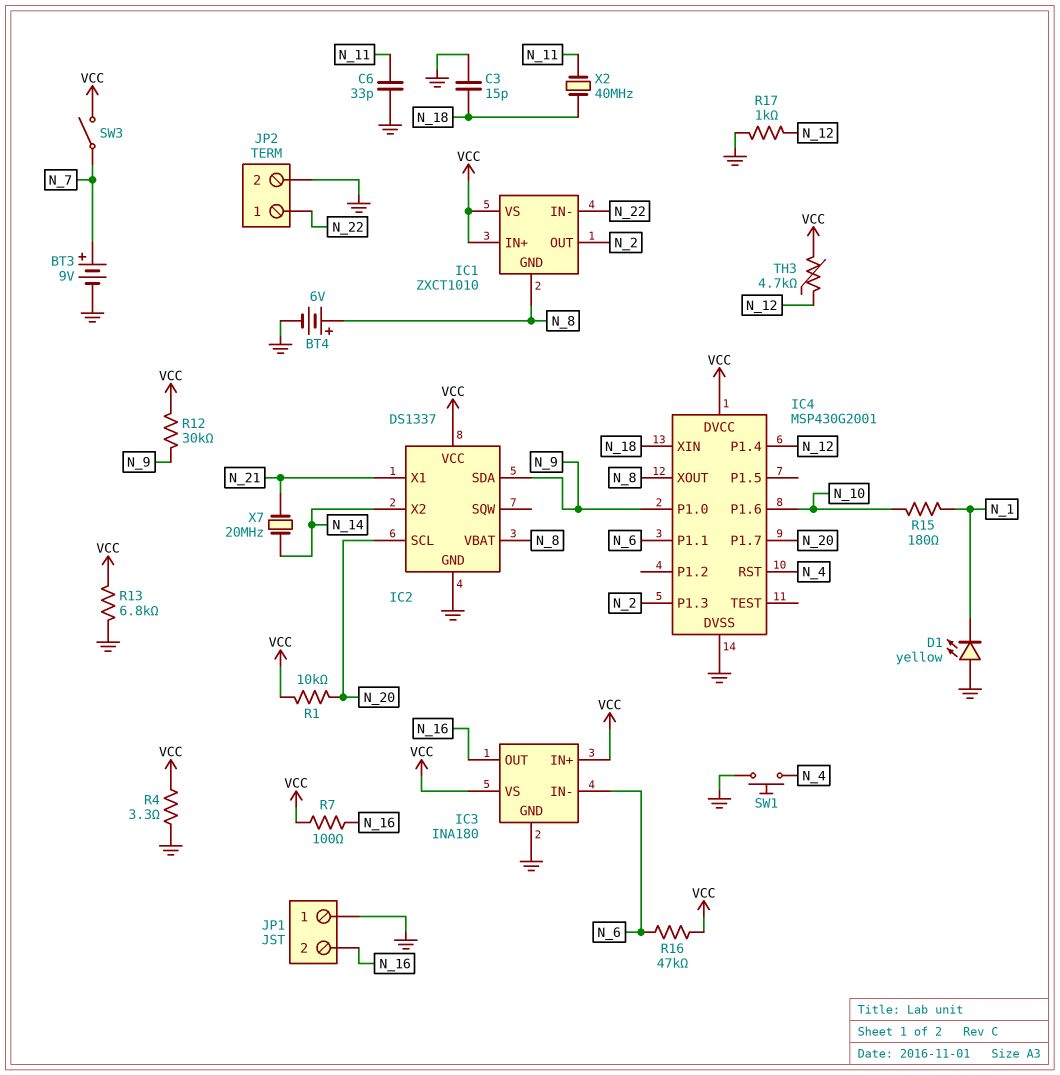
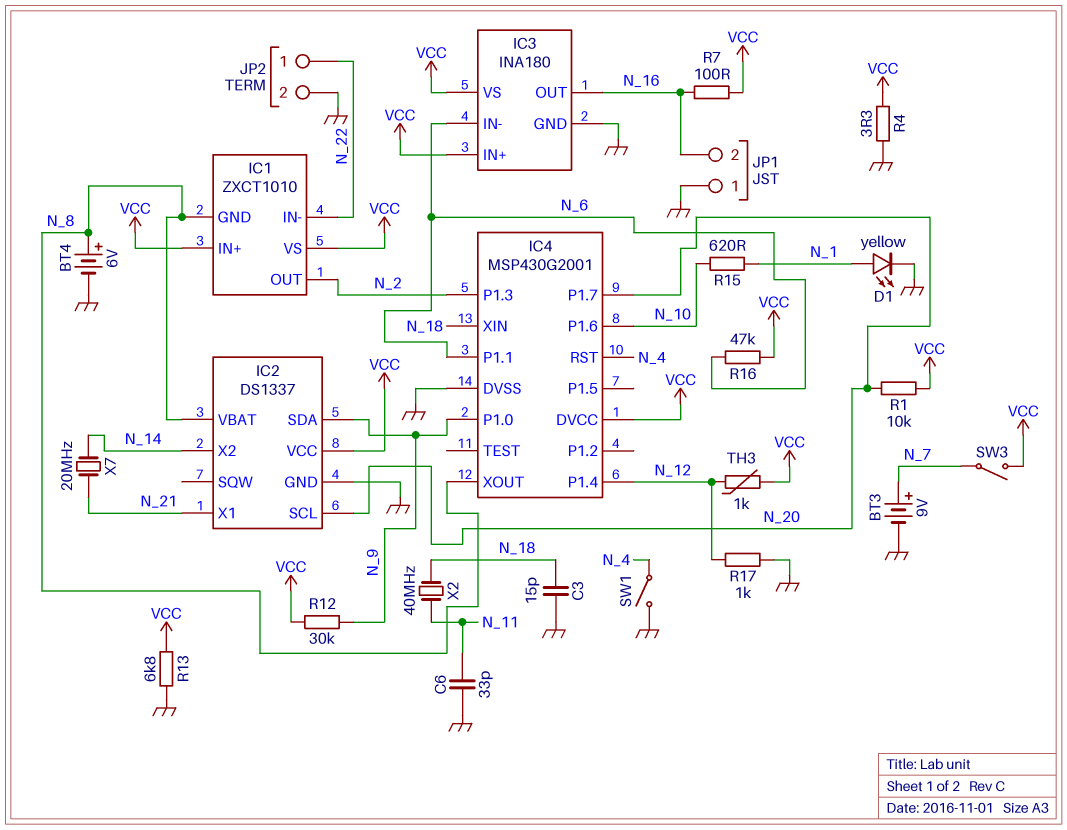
D1: LED yellow (A GND, K N_1) -> LED yellow (A N_1, K GND)
R15: 180 (N_1, N_10) -> 620 (N_1, N_10)
SW1: button (GND, N_4) -> switch (GND, N_4)
TH3: 4.7k (N_12, VCC) -> 1k (N_12, VCC)

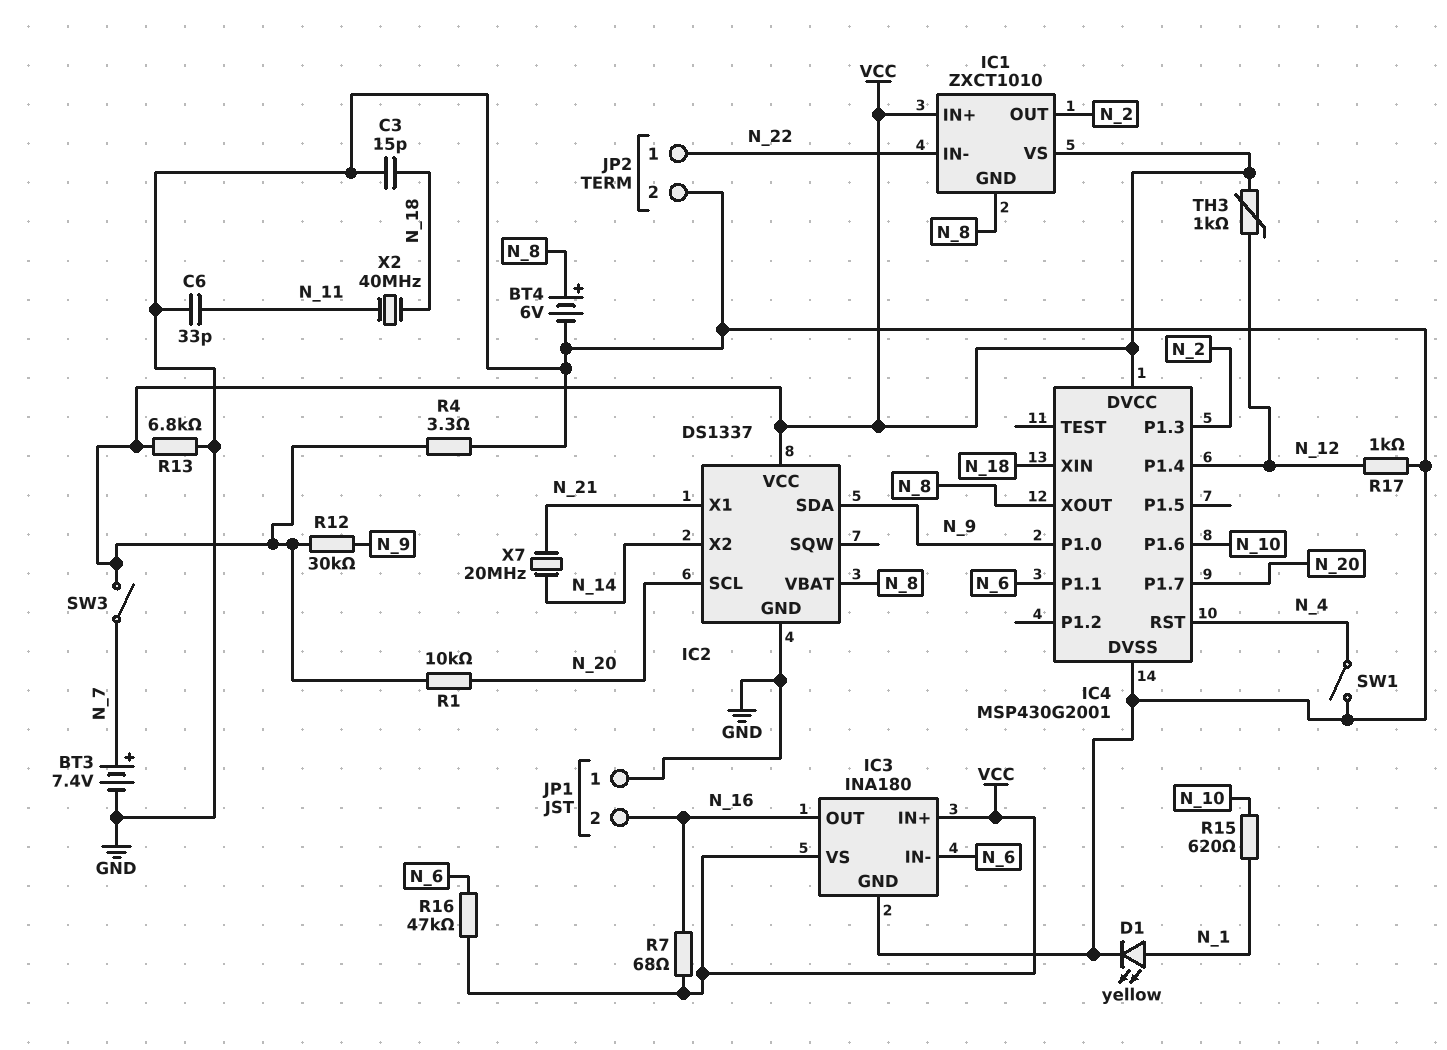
BT3: 9V (plus N_7, minus GND) -> 7.4V (plus N_7, minus GND)
R7: 100 (N_16, VCC) -> 68 (N_16, VCC)

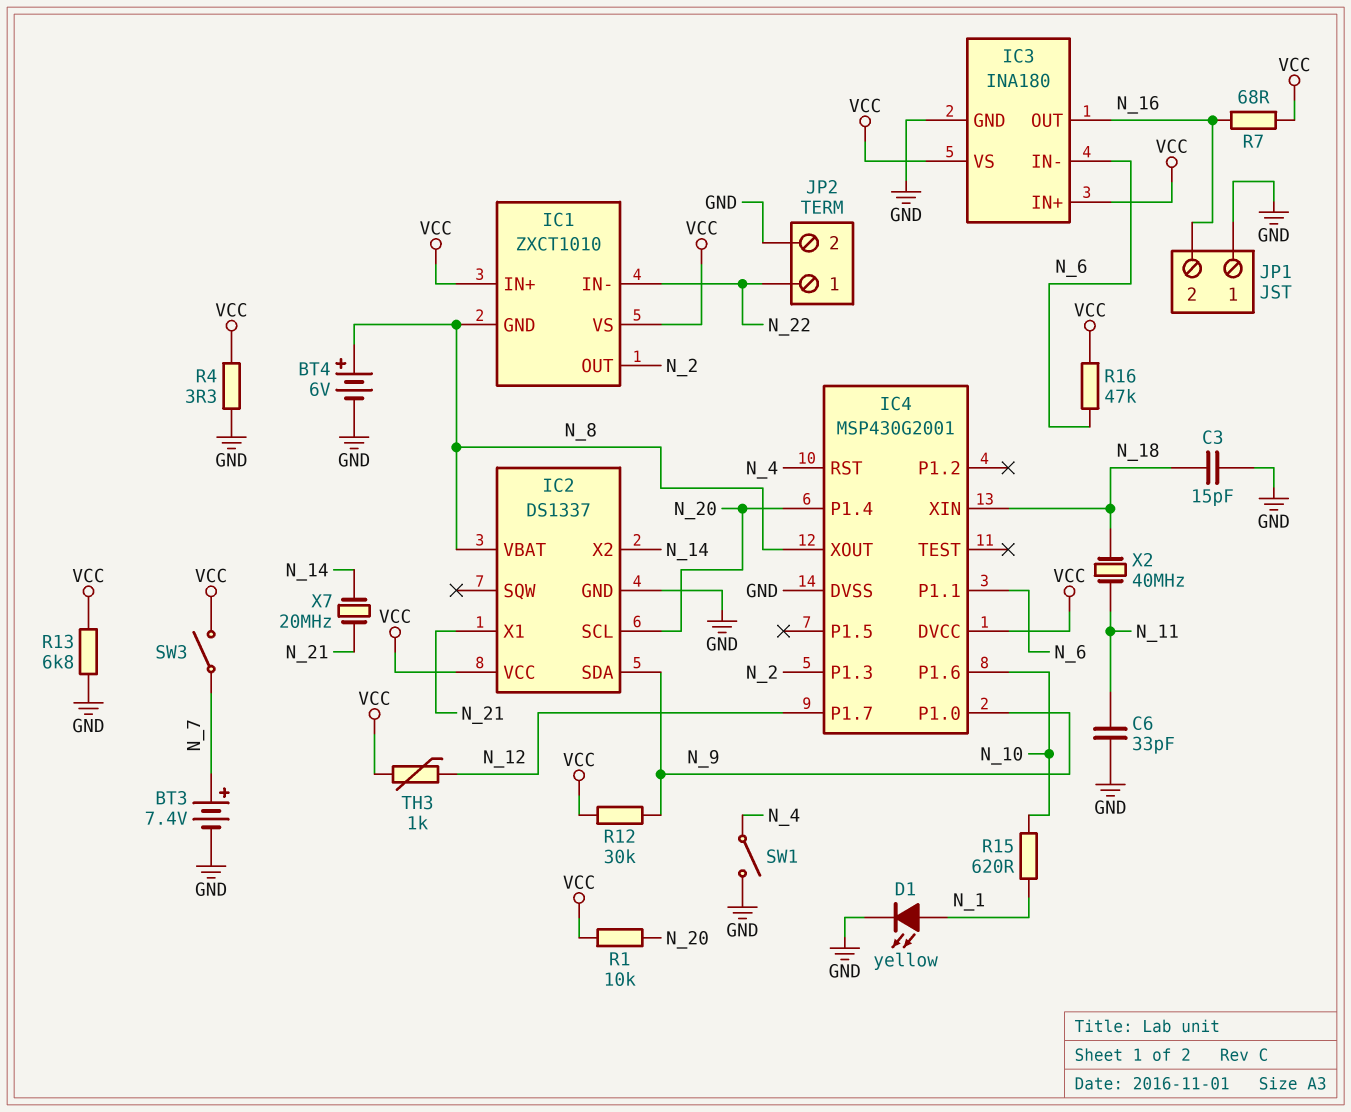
IC4 pin P1.4: N_12 -> N_20
IC4 pin P1.7: N_20 -> N_12
R17: 1k (GND, N_12) -> none

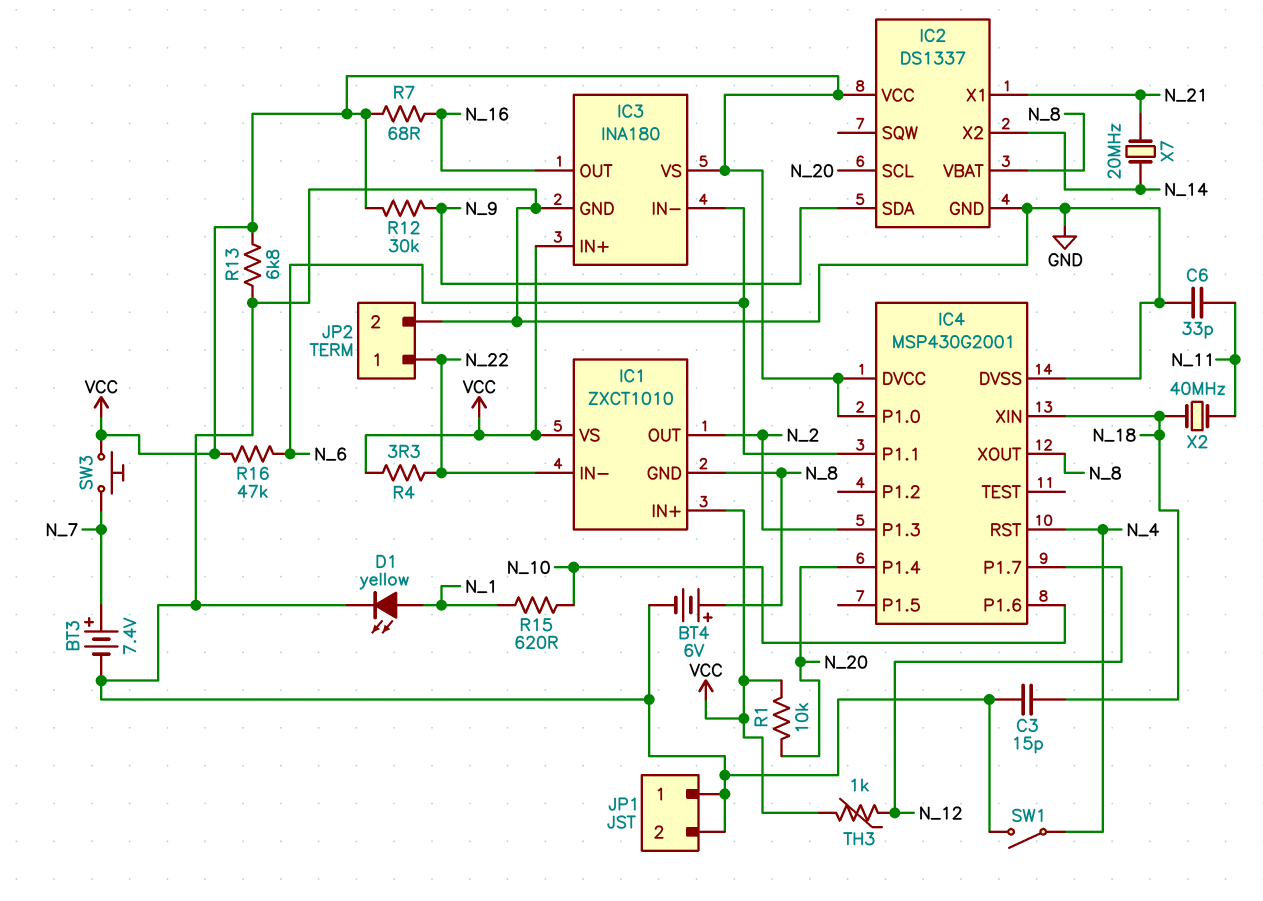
IC4 pin P1.0: N_9 -> VCC
JP1 pin 2: N_16 -> GND
R4: 3.3 (GND, VCC) -> 3.3 (N_22, VCC)
SW3: switch (N_7, VCC) -> button (N_7, VCC)

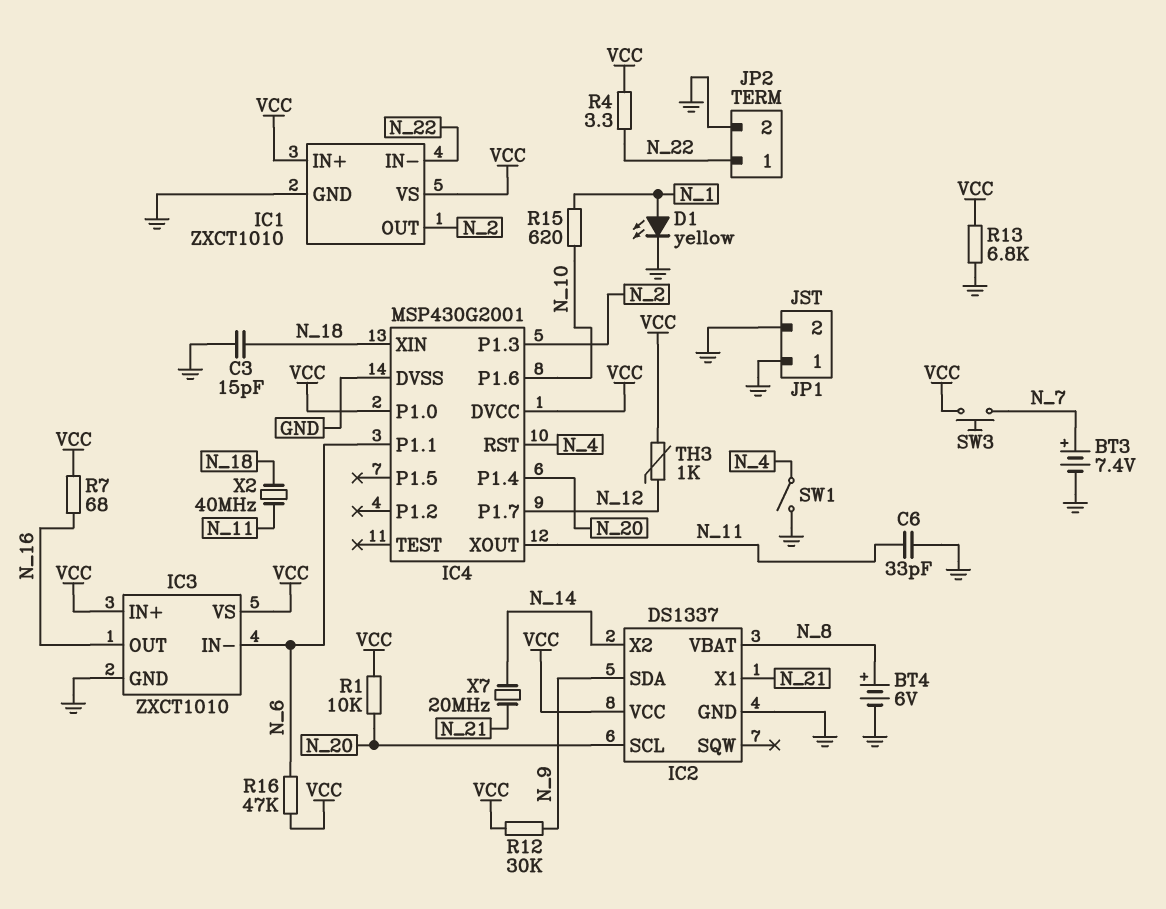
IC1 pin GND: N_8 -> GND
IC3: INA180 -> ZXCT1010
IC4 pin XOUT: N_8 -> N_11

